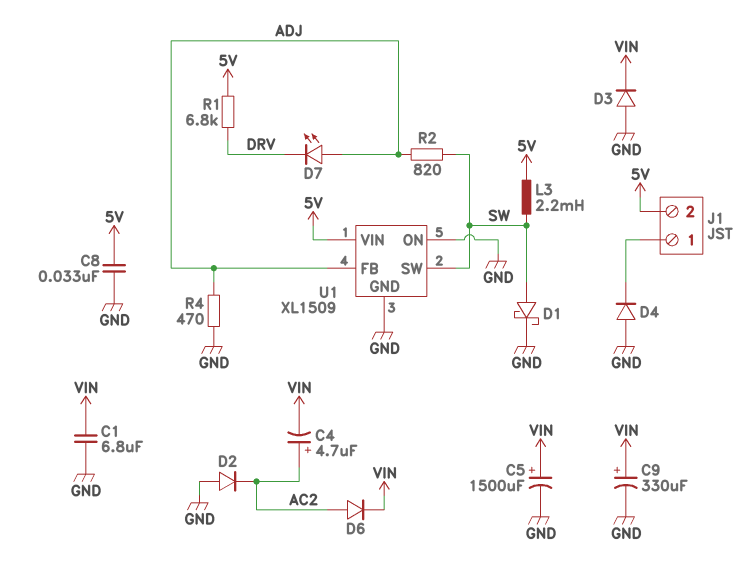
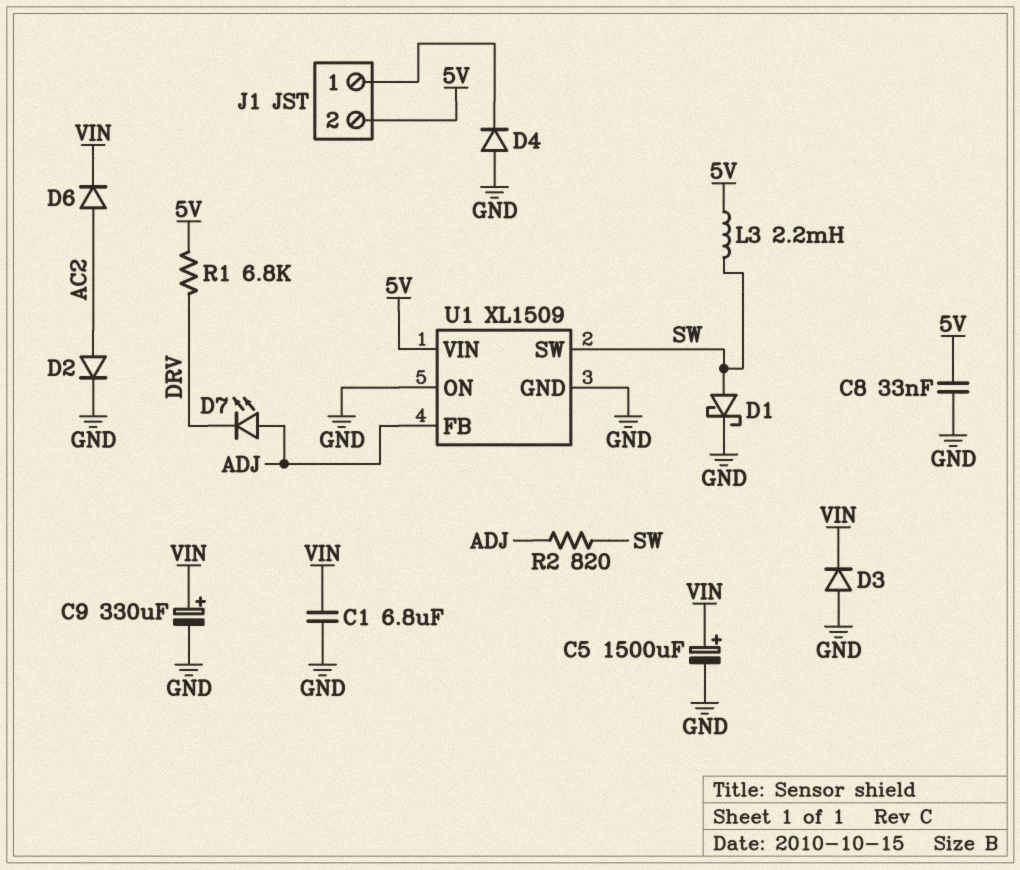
C4: 4.7uF (plus AC2, minus VIN) -> none
D2: diode (A GND, K AC2) -> diode (A AC2, K GND)
R4: 470 (ADJ, GND) -> none

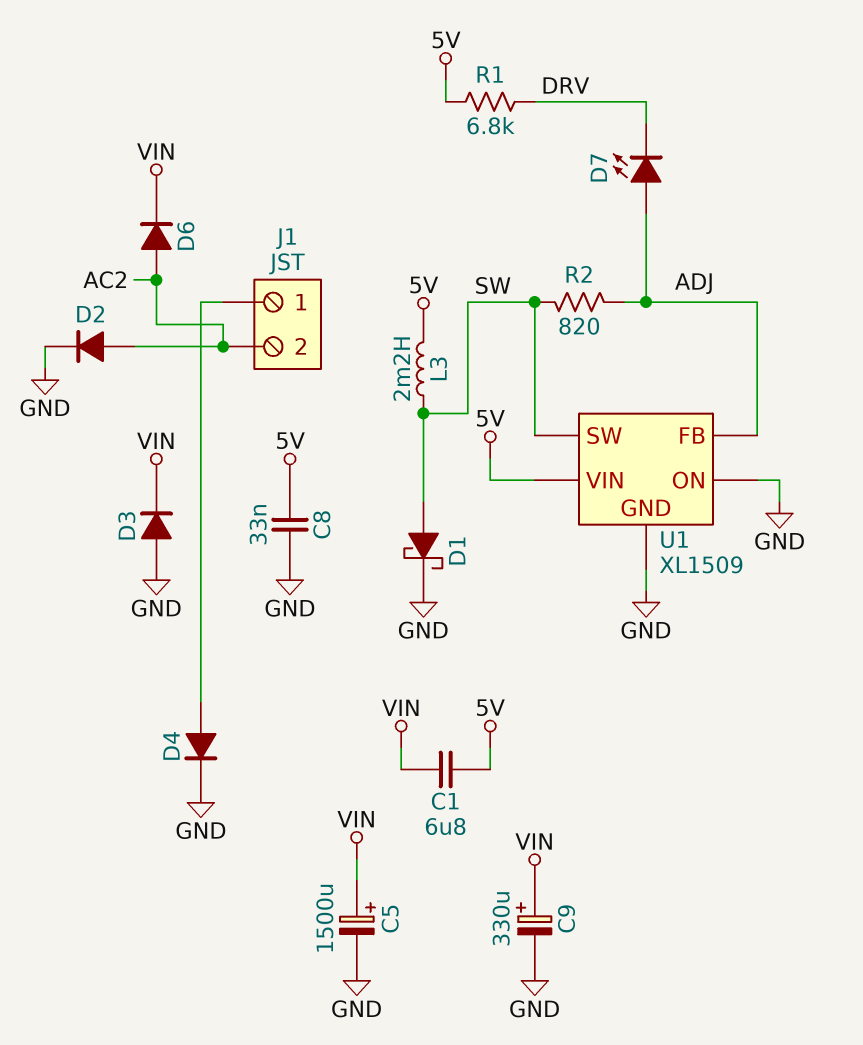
C1: 6.8uF (GND, VIN) -> 6.8uF (5V, VIN)
D4: diode (A GND, K J1/1) -> diode (A J1/1, K GND)
J1 pin 2: 5V -> AC2

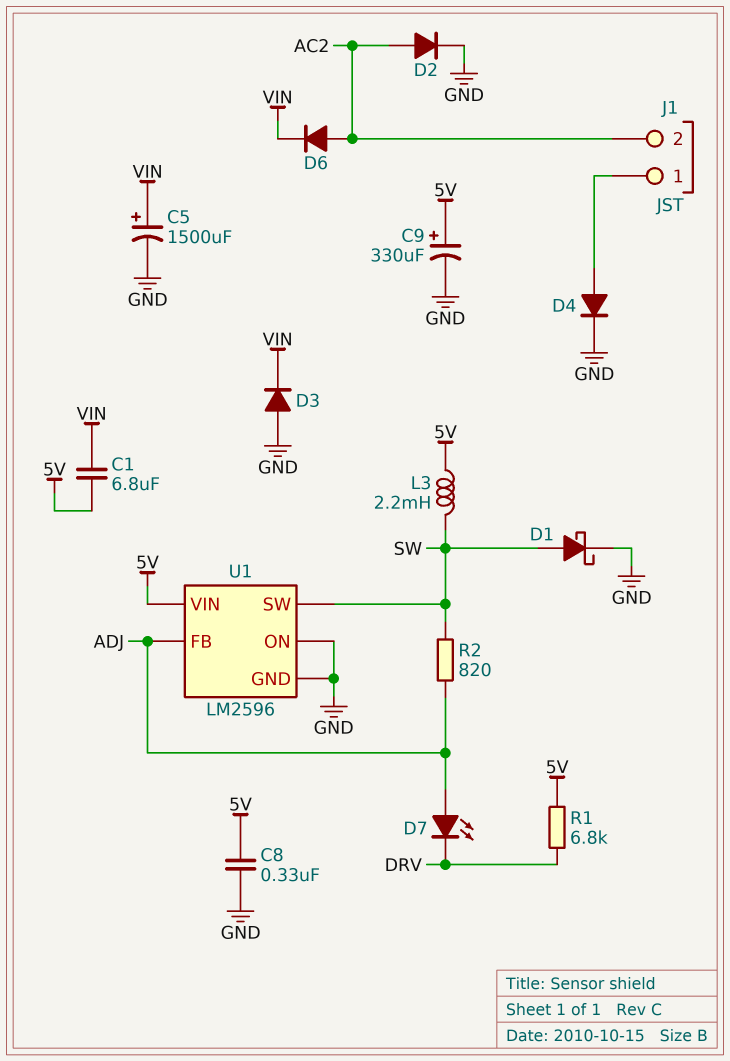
C8: 33nF (5V, GND) -> 330nF (5V, GND)
C9: 330uF (plus VIN, minus GND) -> 330uF (plus 5V, minus GND)
U1: XL1509 -> LM2596

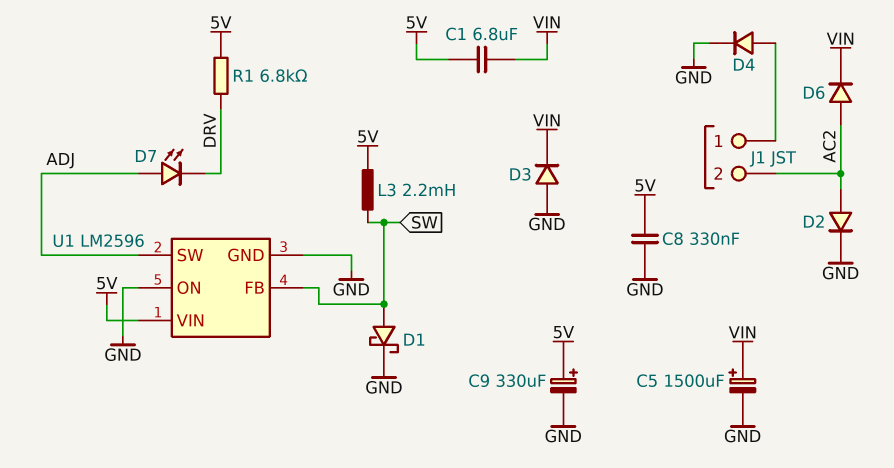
R2: 820 (ADJ, SW) -> none
U1 pin FB: ADJ -> SW
U1 pin SW: SW -> ADJ

